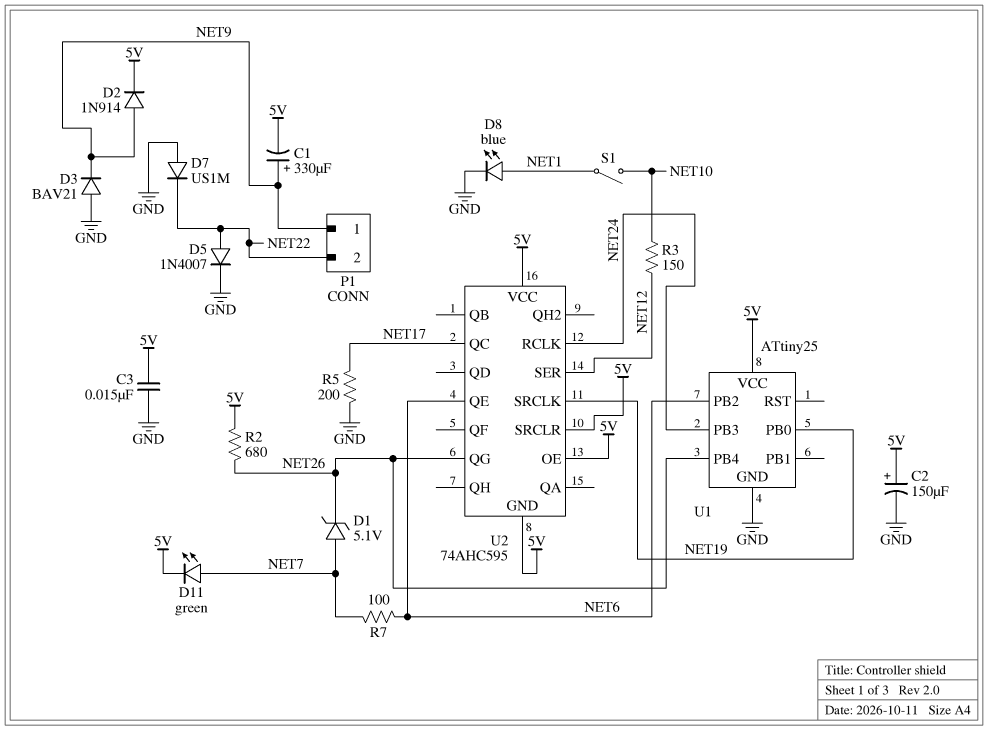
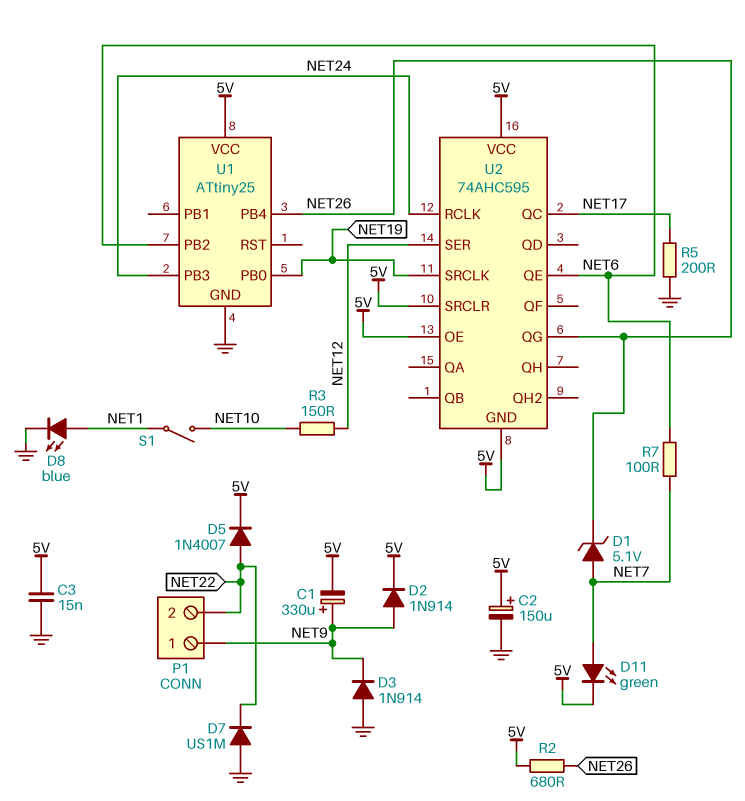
D3: diode BAV21 (A GND, K NET9) -> diode 1N914 (A GND, K NET9)
D5: diode 1N4007 (A NET22, K GND) -> diode 1N4007 (A NET22, K 5V)

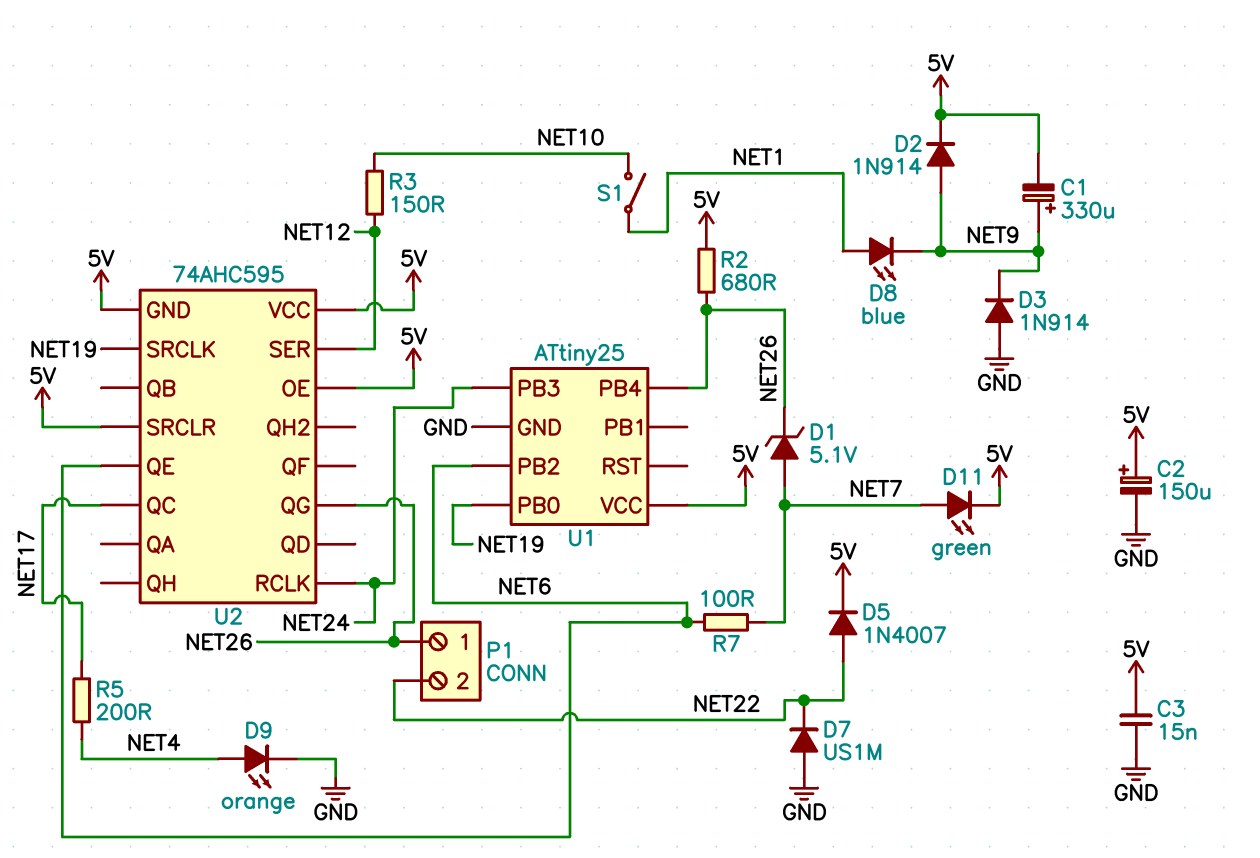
D8: LED blue (A NET1, K GND) -> LED blue (A NET1, K NET9)
D9: none -> LED orange (A NET4, K GND)
P1 pin 1: NET9 -> NET26
R5: 200 (GND, NET17) -> 200 (NET4, NET17)

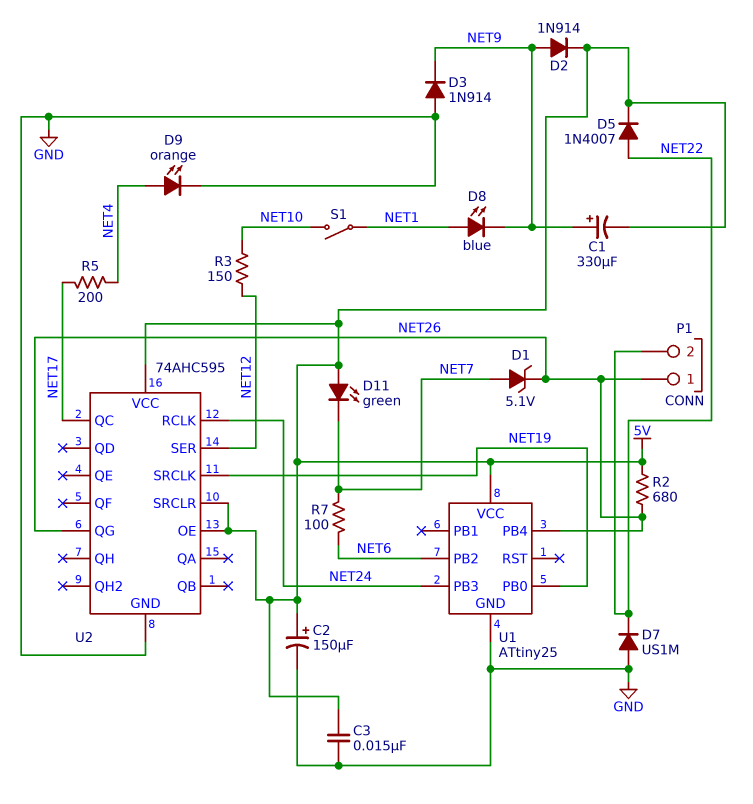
D11: LED green (A NET7, K 5V) -> LED green (A 5V, K NET7)
U2 pin GND: 5V -> GND
U2 pin QE: NET6 -> none

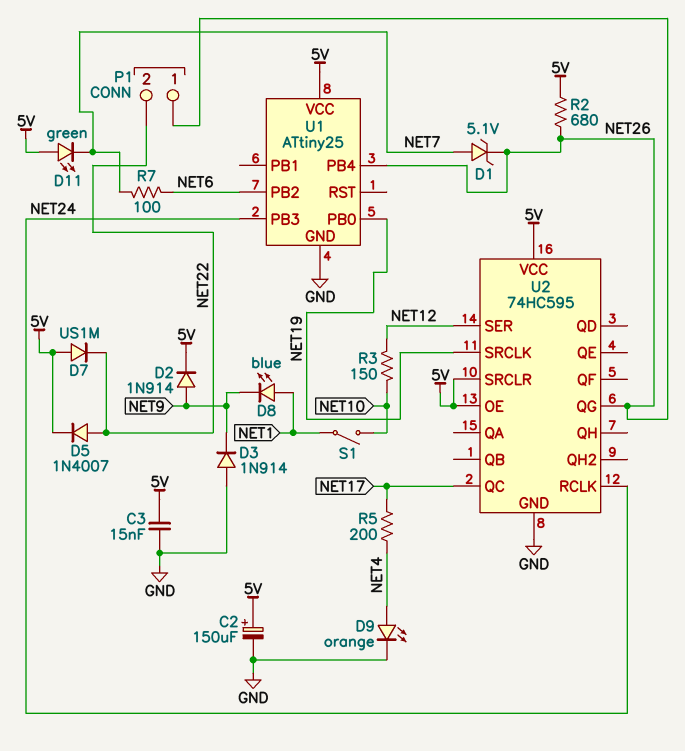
C1: 330uF (plus NET9, minus 5V) -> none
D7: diode US1M (A GND, K NET22) -> diode US1M (A 5V, K NET22)
U2: 74AHC595 -> 74HC595

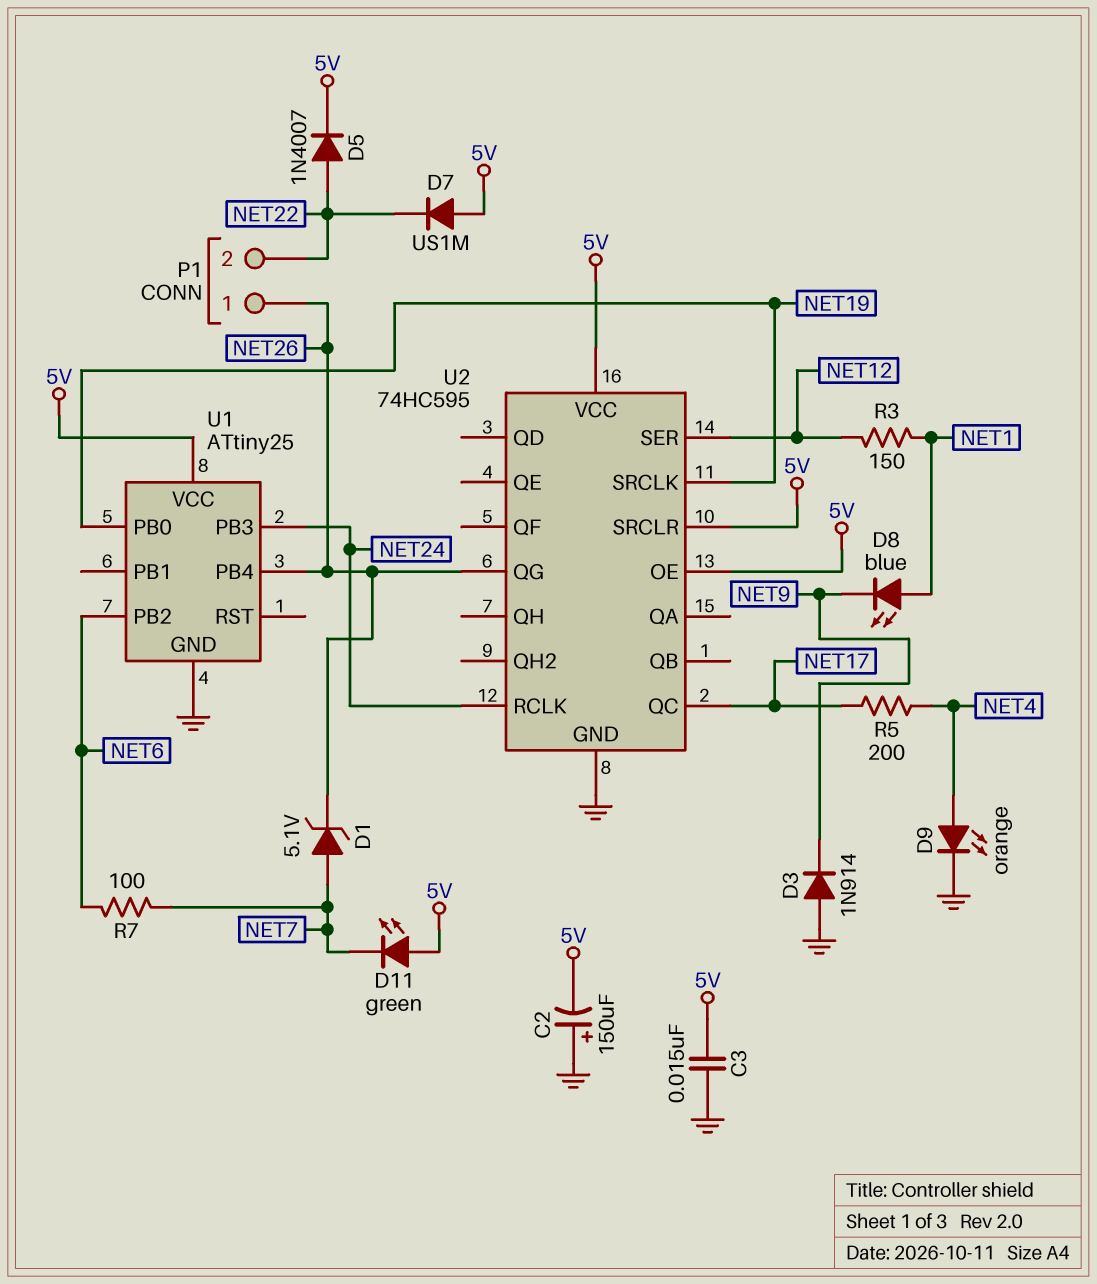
C2: 150uF (plus 5V, minus GND) -> 150uF (plus GND, minus 5V)
D2: diode 1N914 (A NET9, K 5V) -> none
R2: 680 (5V, NET26) -> none
R3: 150 (NET10, NET12) -> 150 (NET1, NET12)
S1: switch (NET1, NET10) -> none

